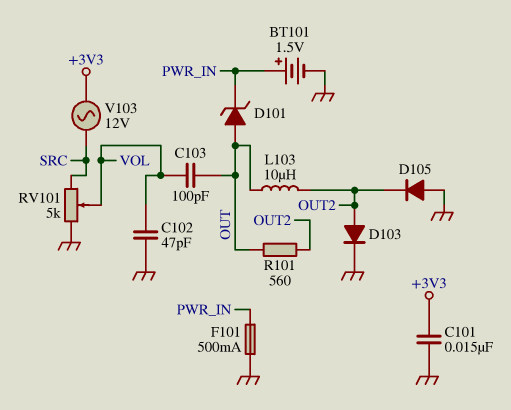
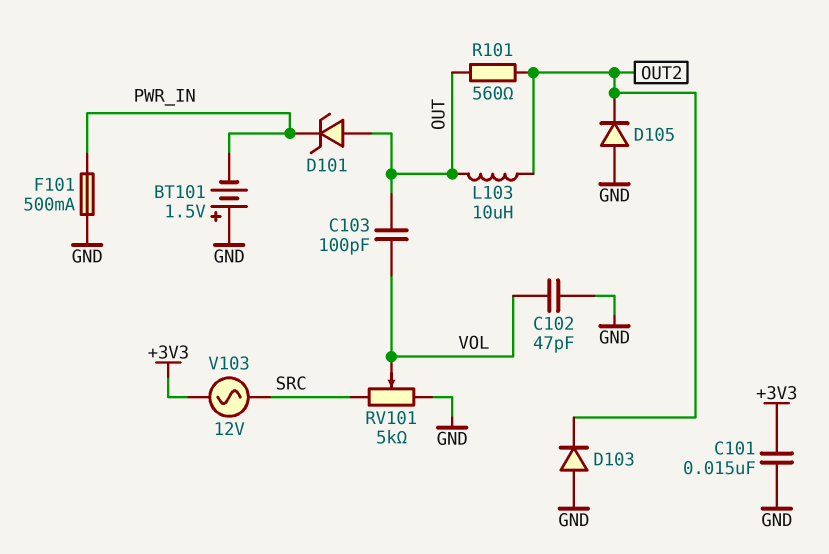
BT101: 1.5V (plus PWR_IN, minus GND) -> 1.5V (plus GND, minus PWR_IN)
D103: diode (A OUT2, K GND) -> diode (A GND, K OUT2)

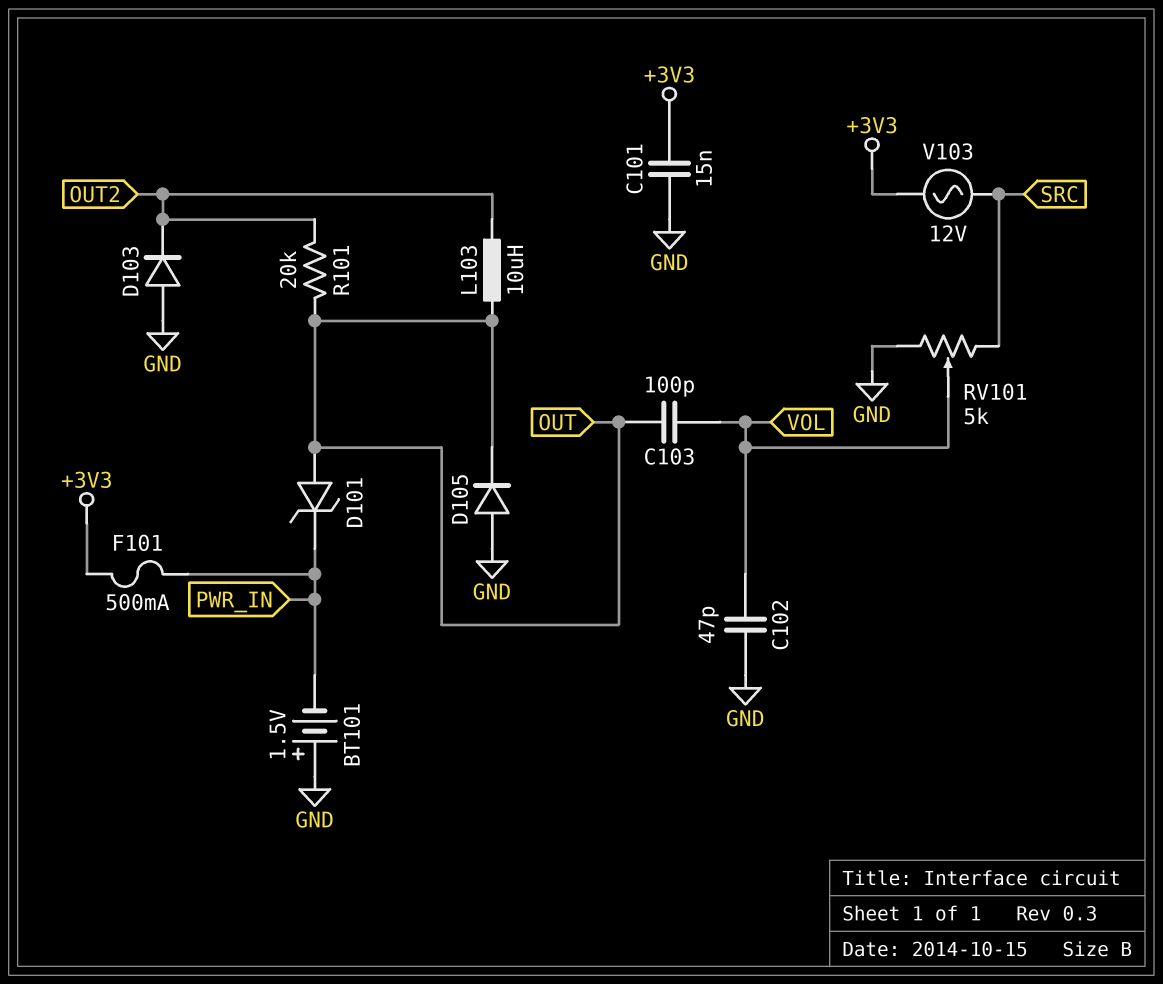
D105: diode (A GND, K OUT2) -> diode (A GND, K OUT)
F101: 500mA (GND, PWR_IN) -> 500mA (+3V3, PWR_IN)
R101: 560 (OUT, OUT2) -> 20k (OUT, OUT2)

